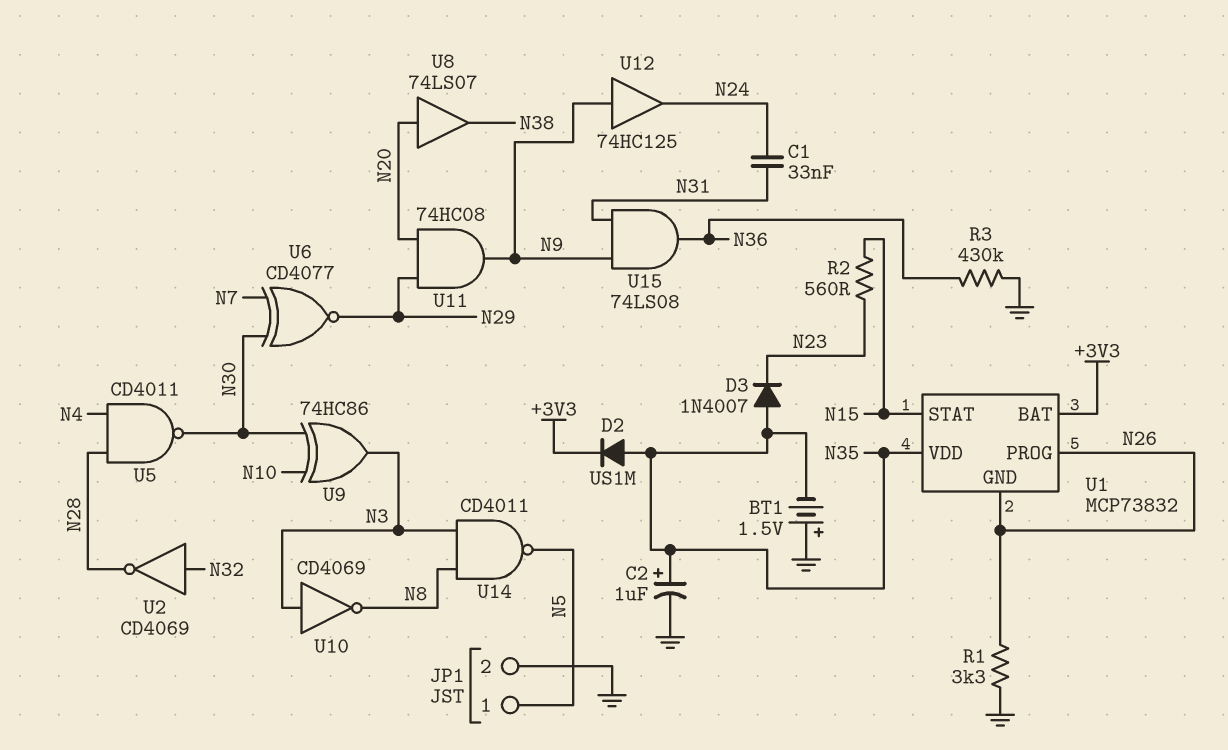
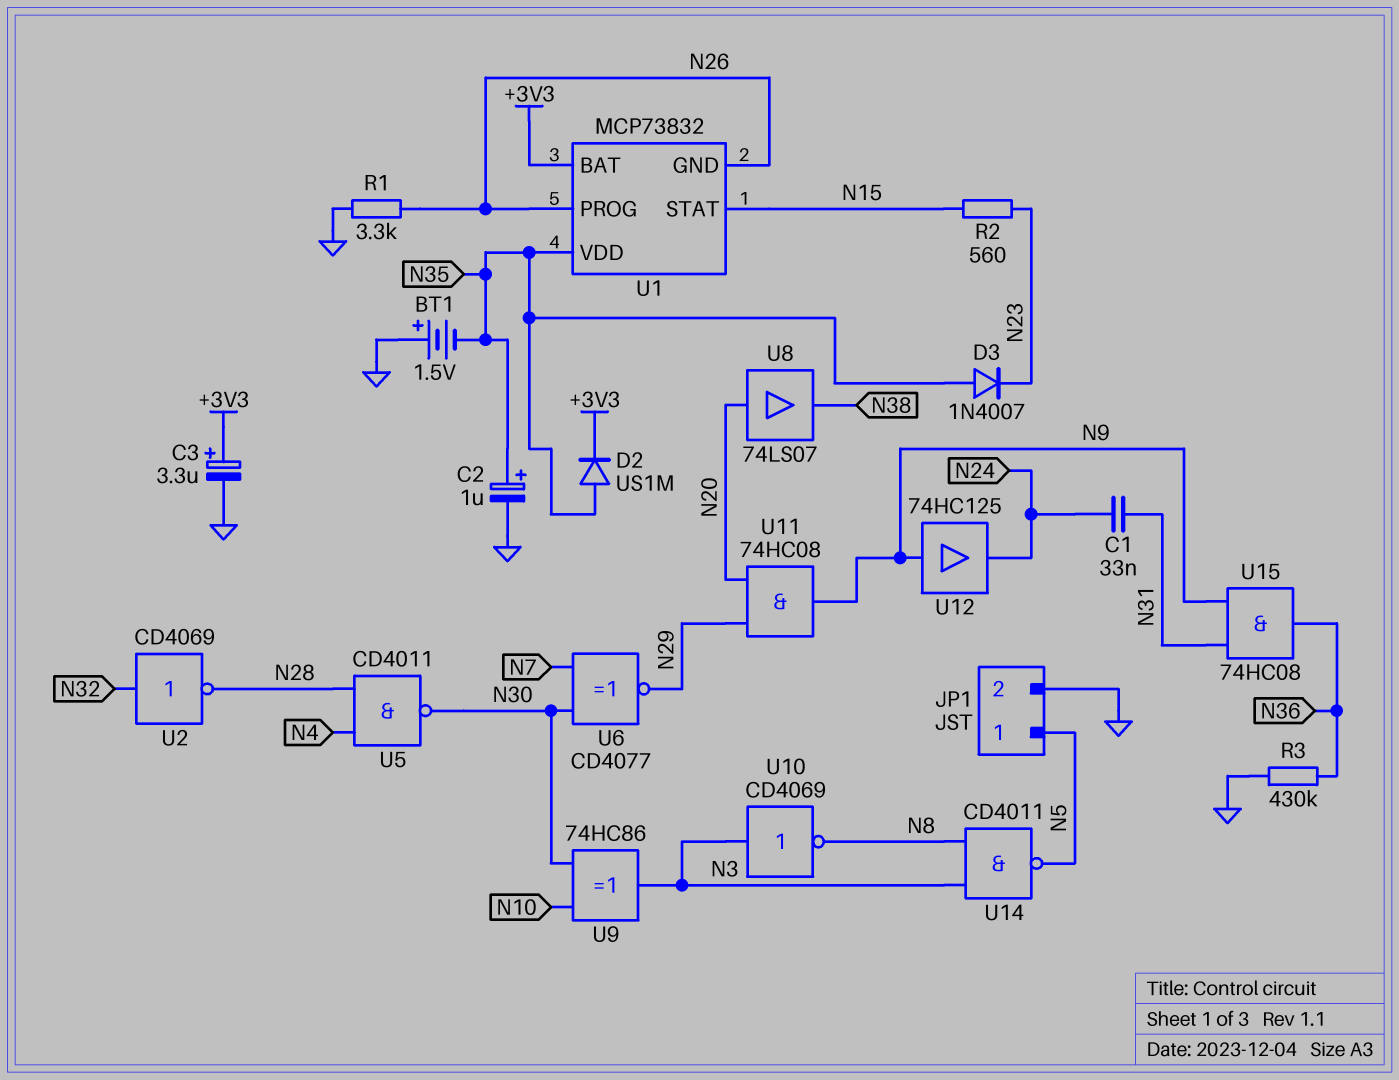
C3: none -> 3.3uF (plus +3V3, minus GND)
U15: AND 74LS08 (in N9, in N31, out N36) -> AND 74HC08 (in N9, in N31, out N36)

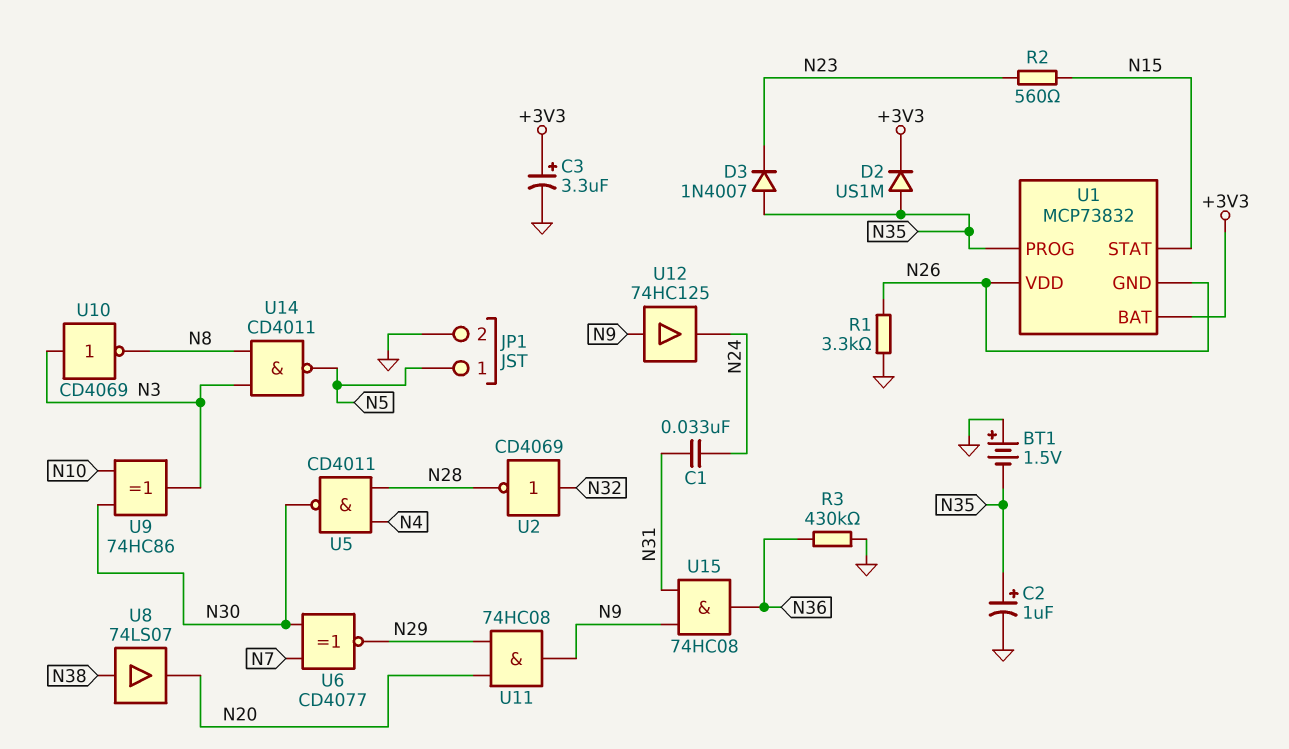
U1 pin PROG: N26 -> N35
U1 pin VDD: N35 -> N26
U8: buffer 74LS07 (in N20, out N38) -> buffer 74LS07 (in N38, out N20)

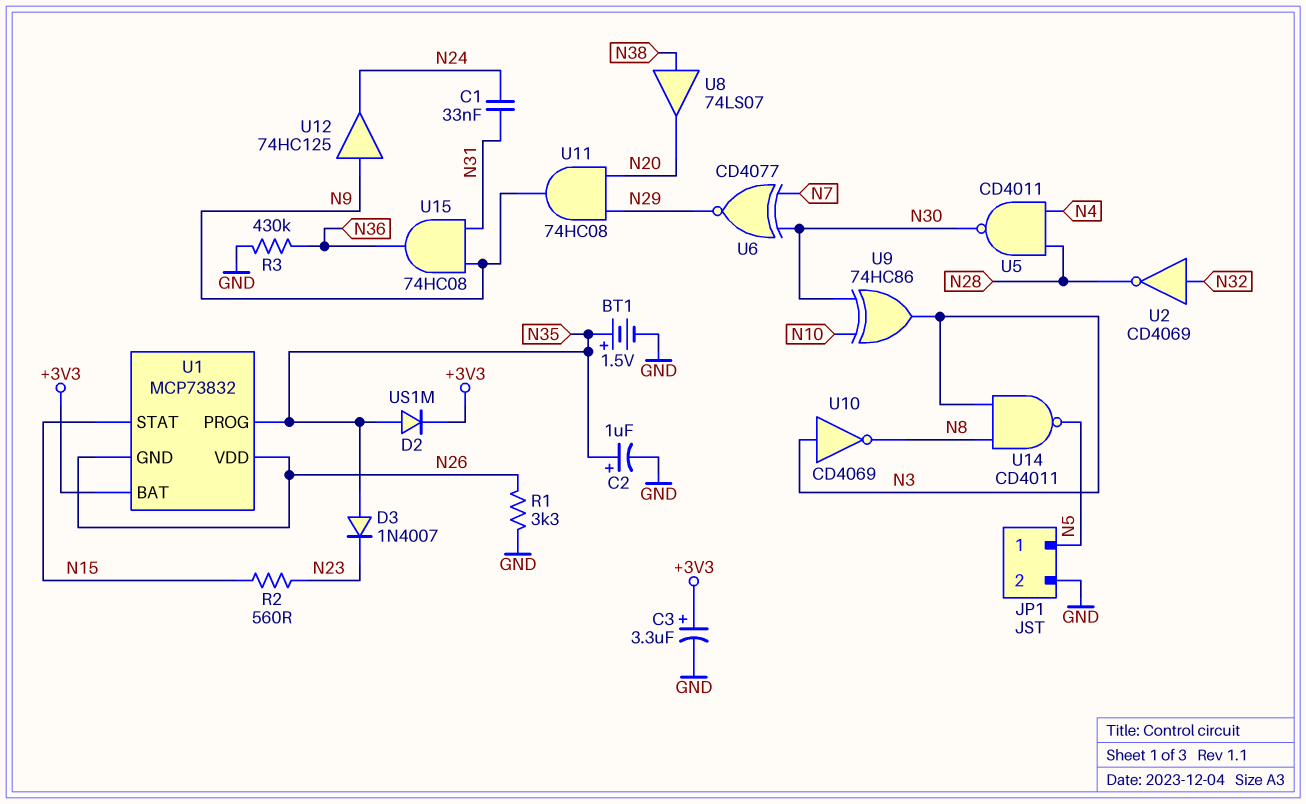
BT1: 1.5V (plus GND, minus N35) -> 1.5V (plus N35, minus GND)

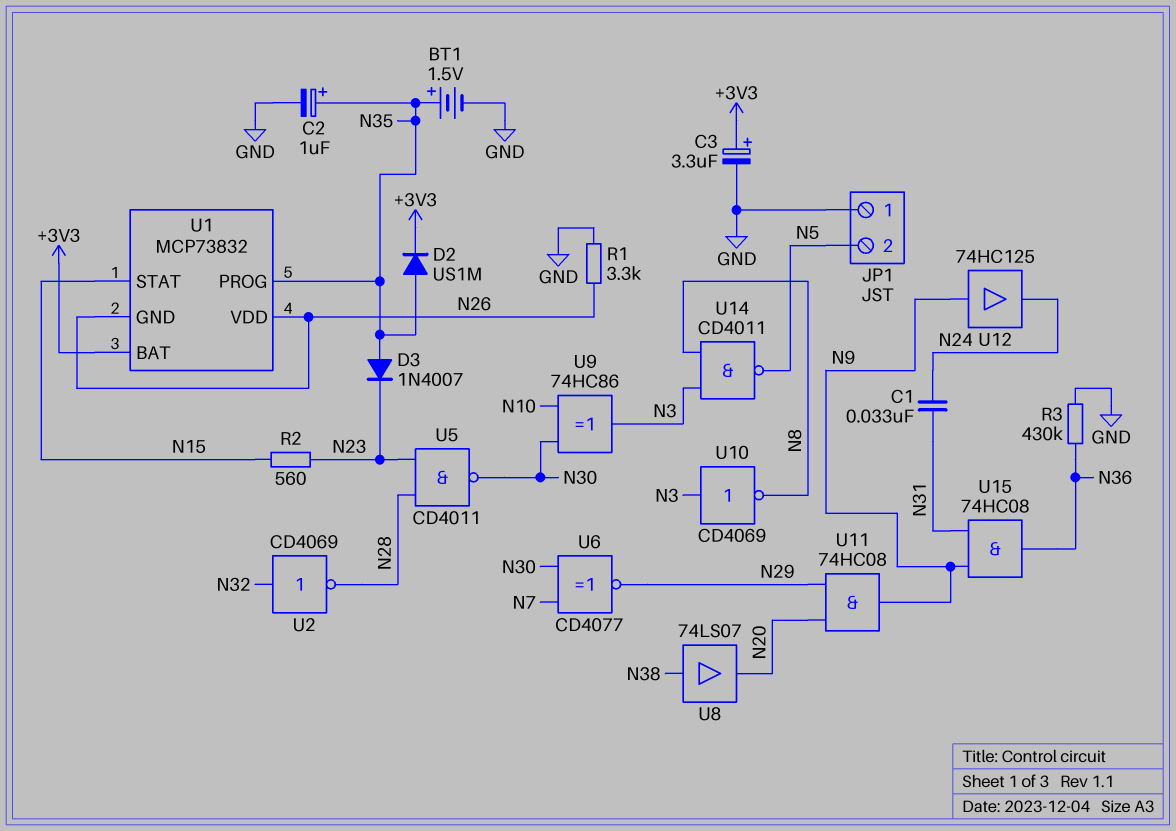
JP1 pin 1: N5 -> GND
JP1 pin 2: GND -> N5
U5: NAND CD4011 (in N4, in N28, out N30) -> NAND CD4011 (in N23, in N28, out N30)

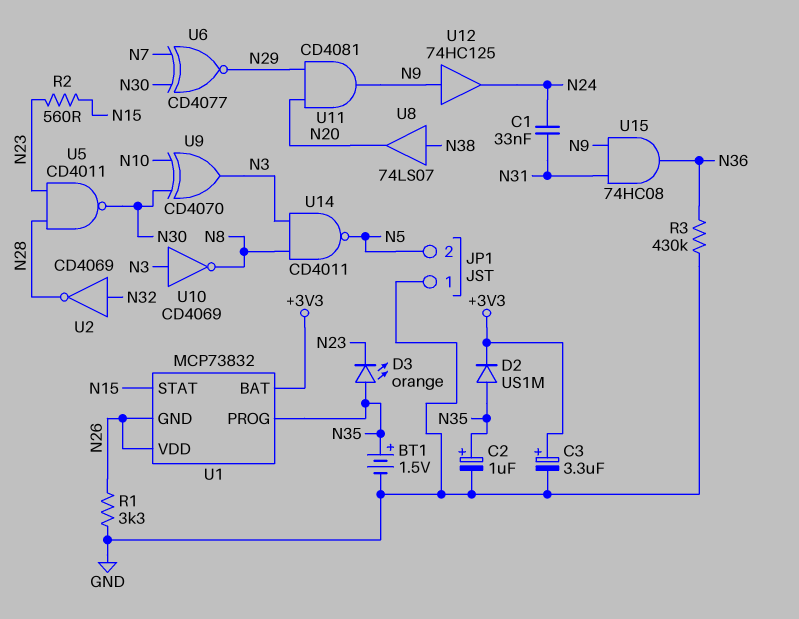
D3: diode 1N4007 (A N35, K N23) -> LED orange (A N35, K N23)
U9: XOR 74HC86 (in N10, in N30, out N3) -> XOR CD4070 (in N10, in N30, out N3)
U11: AND 74HC08 (in N20, in N29, out N9) -> AND CD4081 (in N20, in N29, out N9)

